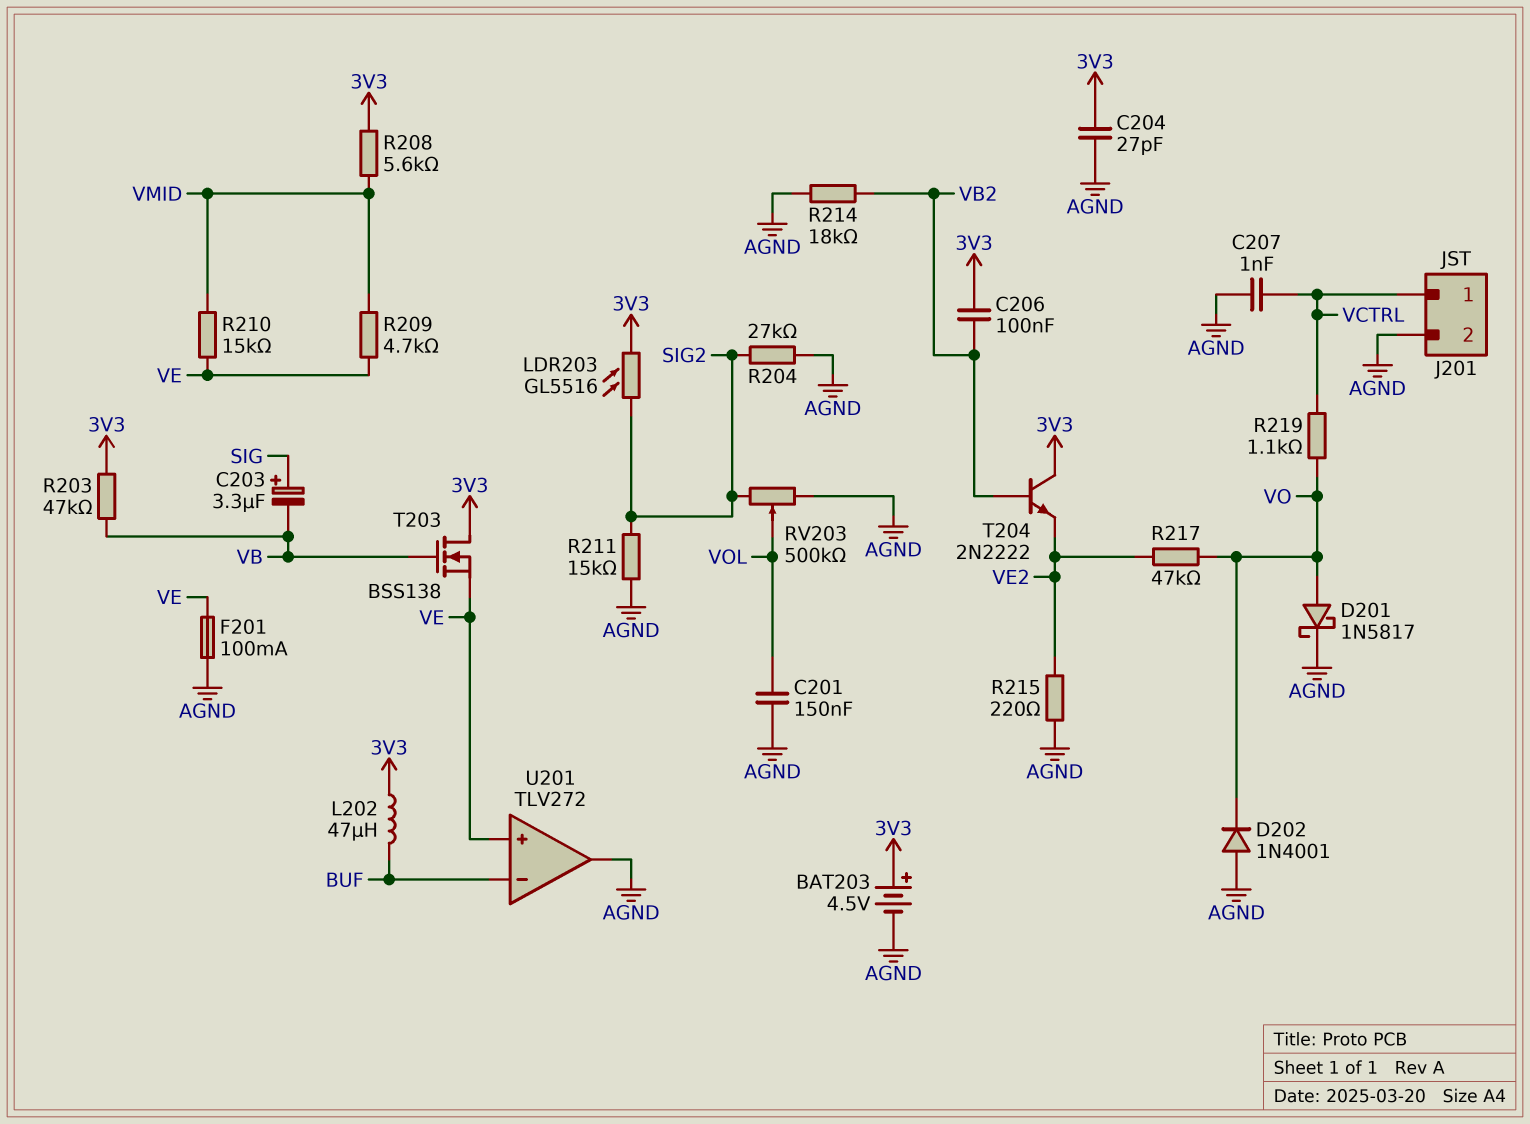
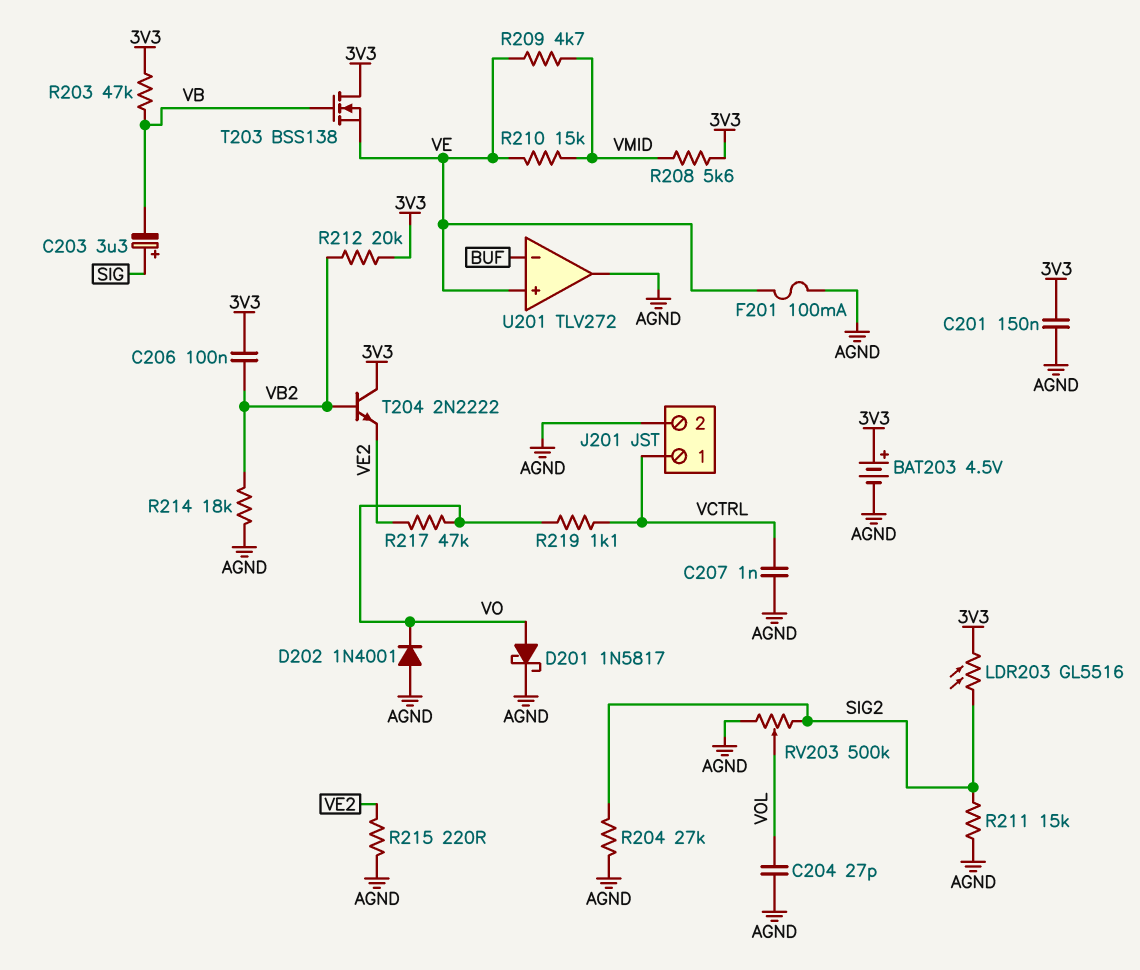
C201: 150nF (AGND, VOL) -> 150nF (3V3, AGND)
C204: 27pF (3V3, AGND) -> 27pF (AGND, VOL)
L202: 47uH (3V3, BUF) -> none
R212: none -> 20k (3V3, VB2)

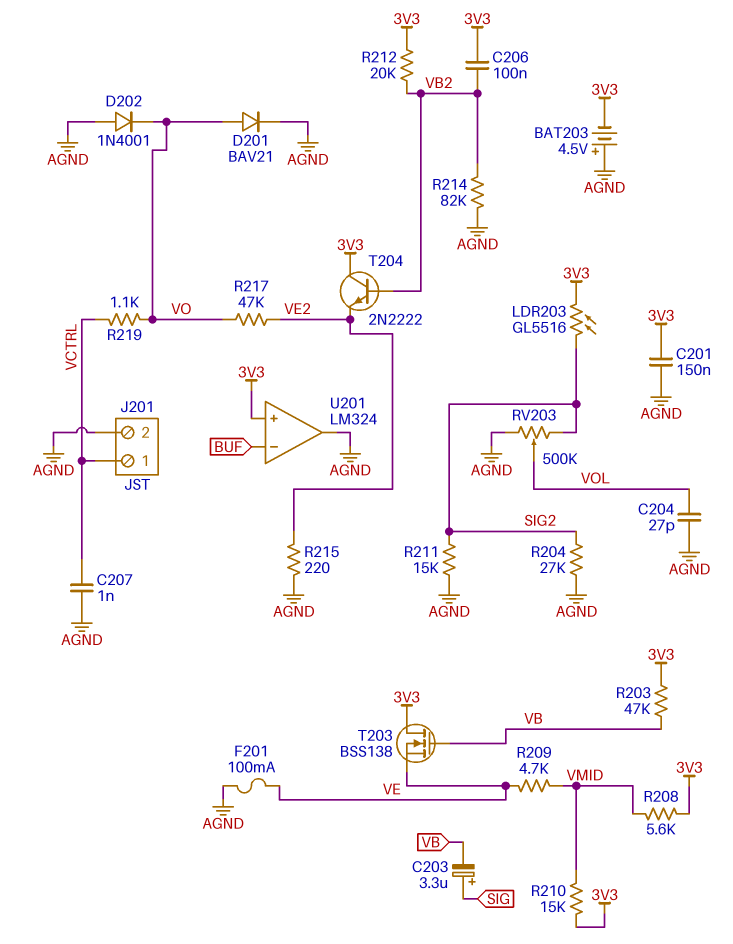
BAT203: 4.5V (plus 3V3, minus AGND) -> 4.5V (plus AGND, minus 3V3)
D201: schottky 1N5817 (A VO, K AGND) -> diode BAV21 (A VO, K AGND)
R210: 15k (VE, VMID) -> 15k (3V3, VMID)
R214: 18k (AGND, VB2) -> 82k (AGND, VB2)
U201: TLV272 -> LM324
U201 pin in+: VE -> 3V3

